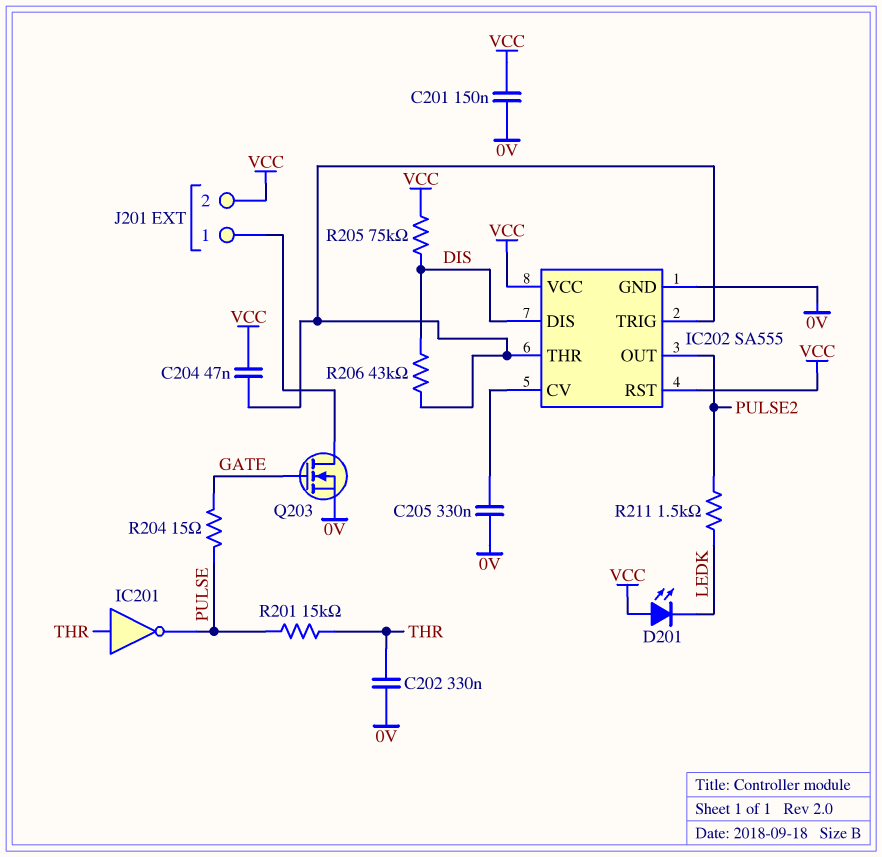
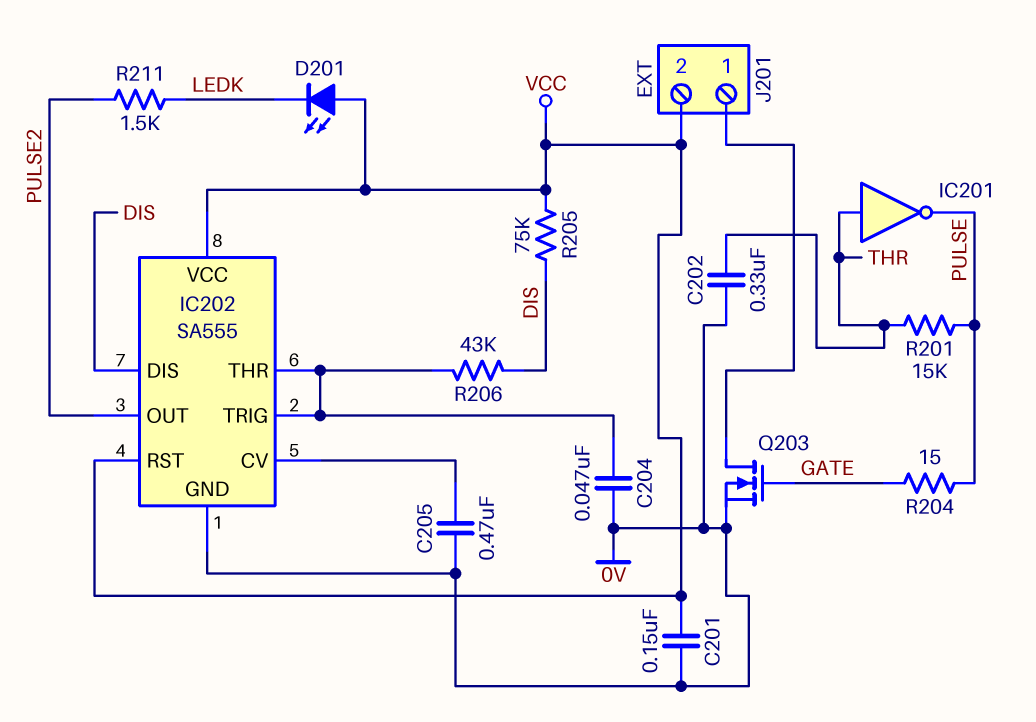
C204: 47nF (IC202/THR, VCC) -> 47nF (0V, IC202/THR)
C205: 330nF (0V, IC202/CV) -> 470nF (0V, IC202/CV)

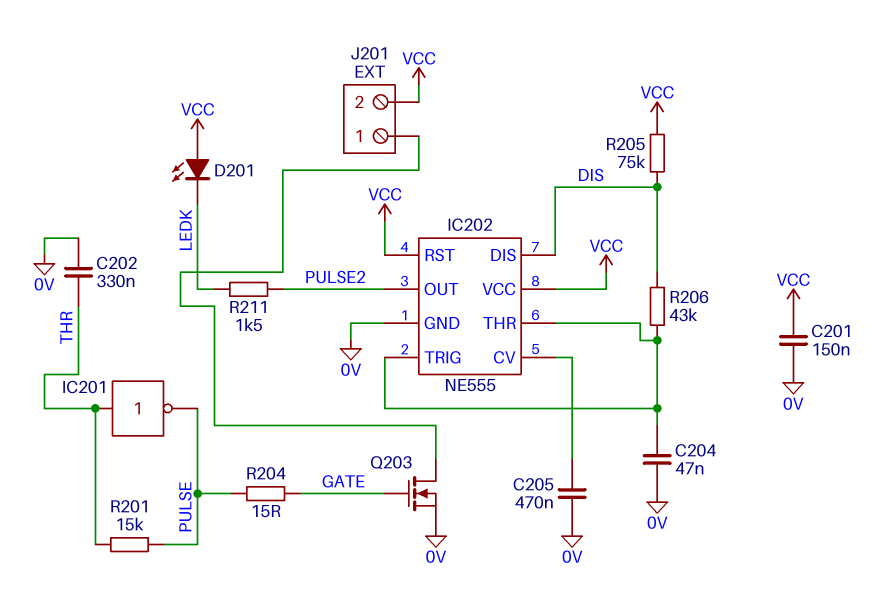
IC202: SA555 -> NE555

